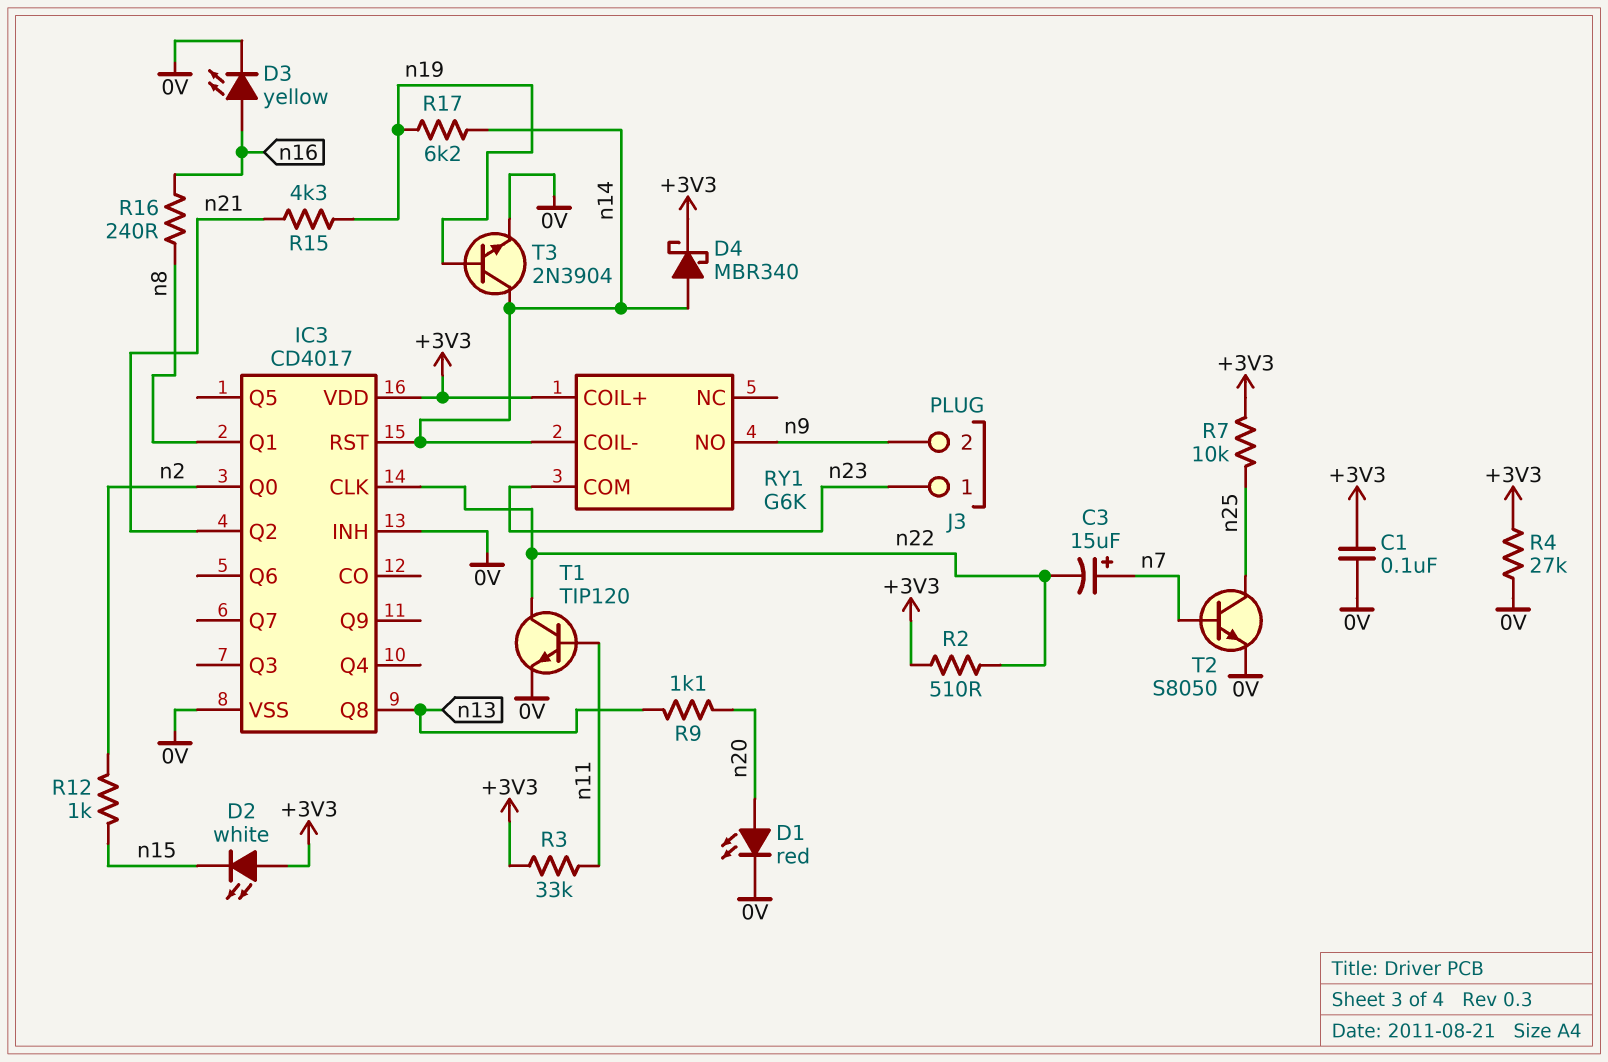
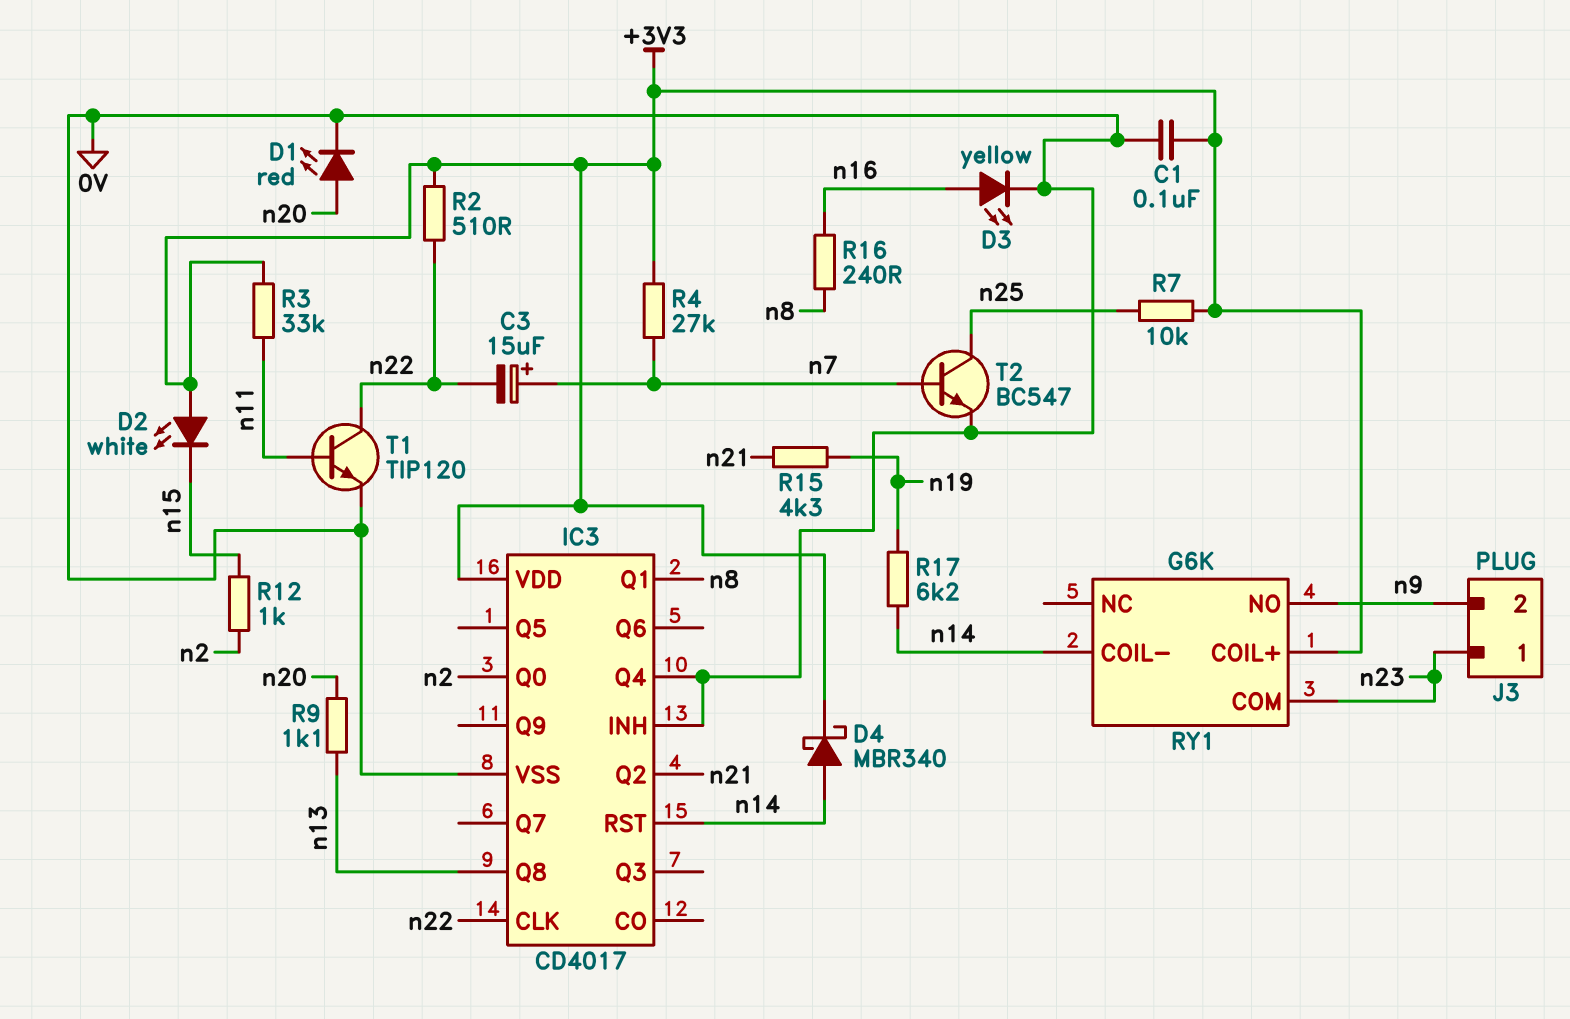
IC3 pin Q4: none -> 0V
R4: 27k (+3V3, 0V) -> 27k (+3V3, n7)
T2: NPN S8050 (B n7, C n25, E 0V) -> NPN BC547 (B n7, C n25, E 0V)
T3: NPN 2N3904 (B n19, C n14, E 0V) -> none

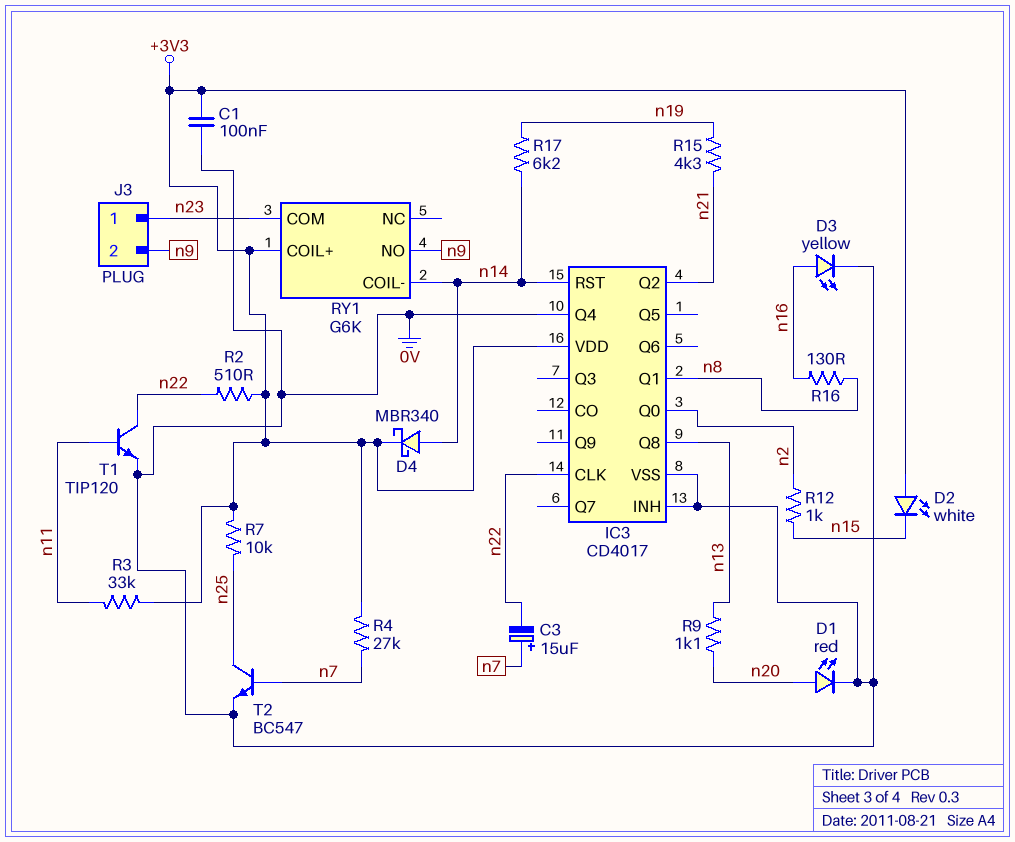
R16: 240 (n8, n16) -> 130 (n8, n16)

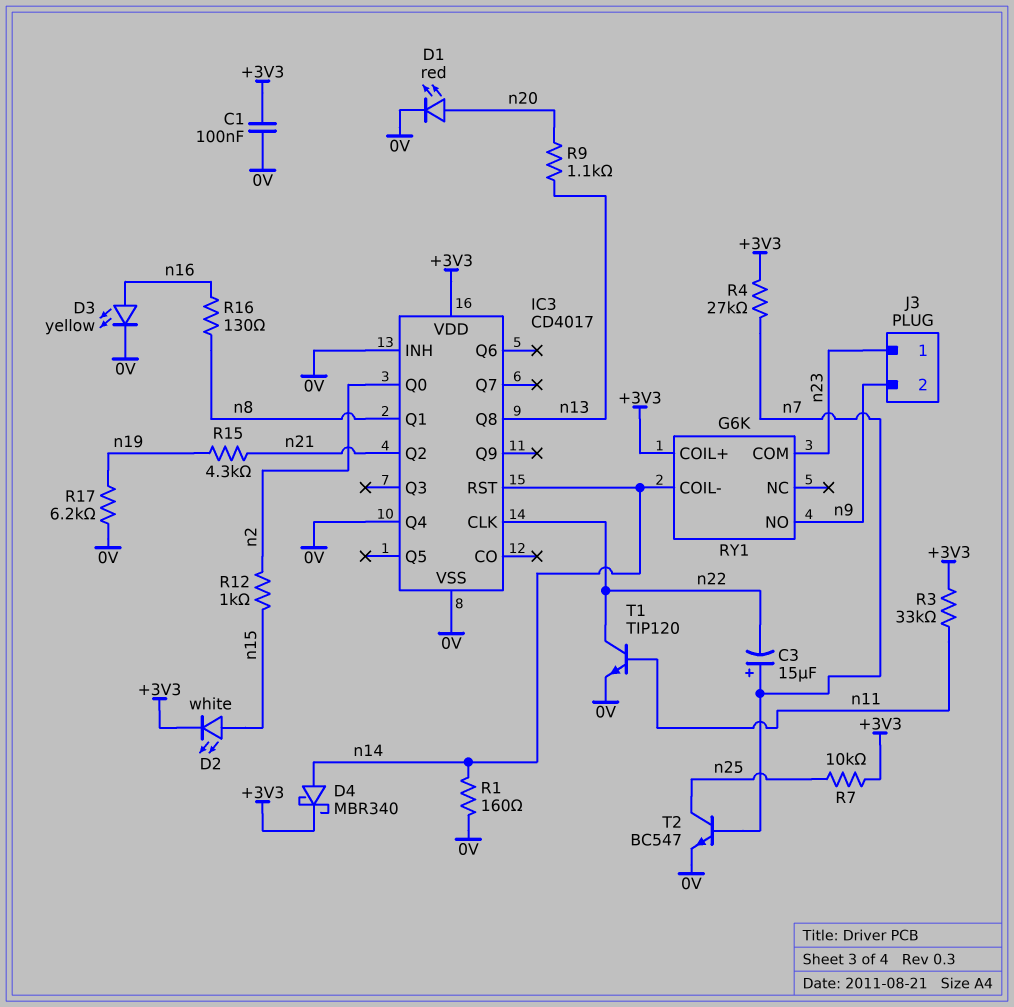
D2: LED white (A +3V3, K n15) -> LED white (A n15, K +3V3)
R1: none -> 160 (0V, n14)
R2: 510 (+3V3, n22) -> none
R17: 6.2k (n14, n19) -> 6.2k (0V, n19)

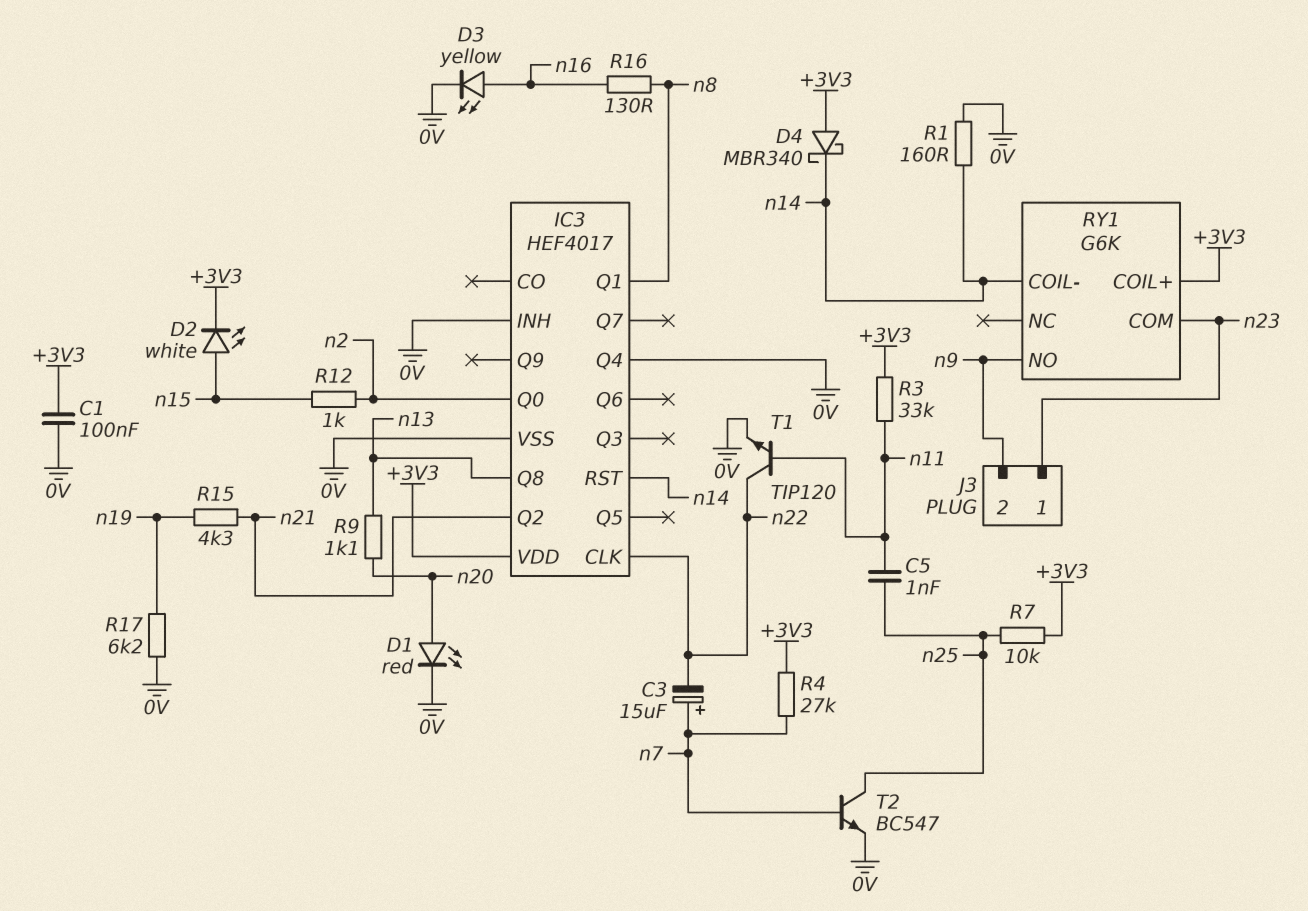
C5: none -> 1nF (n11, n25)
D4: schottky MBR340 (A n14, K +3V3) -> schottky MBR340 (A +3V3, K n14)
IC3: CD4017 -> HEF4017

